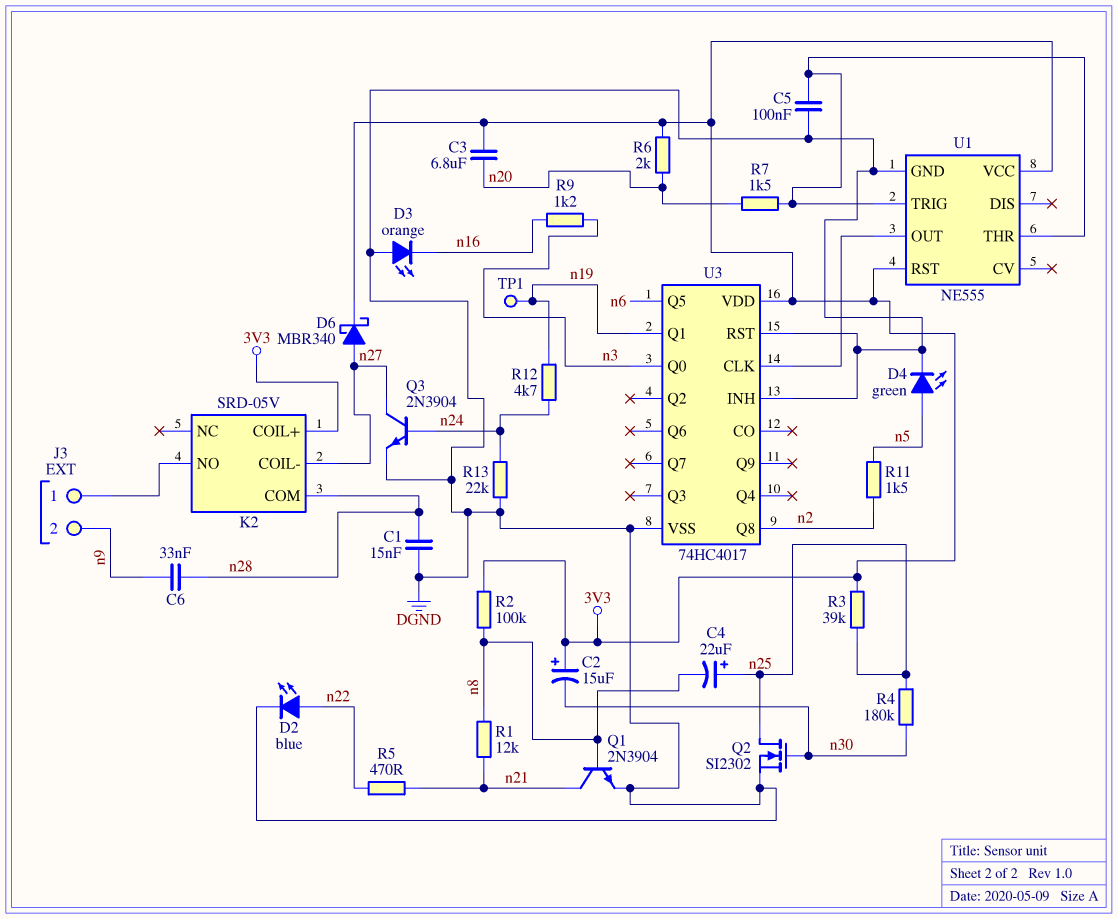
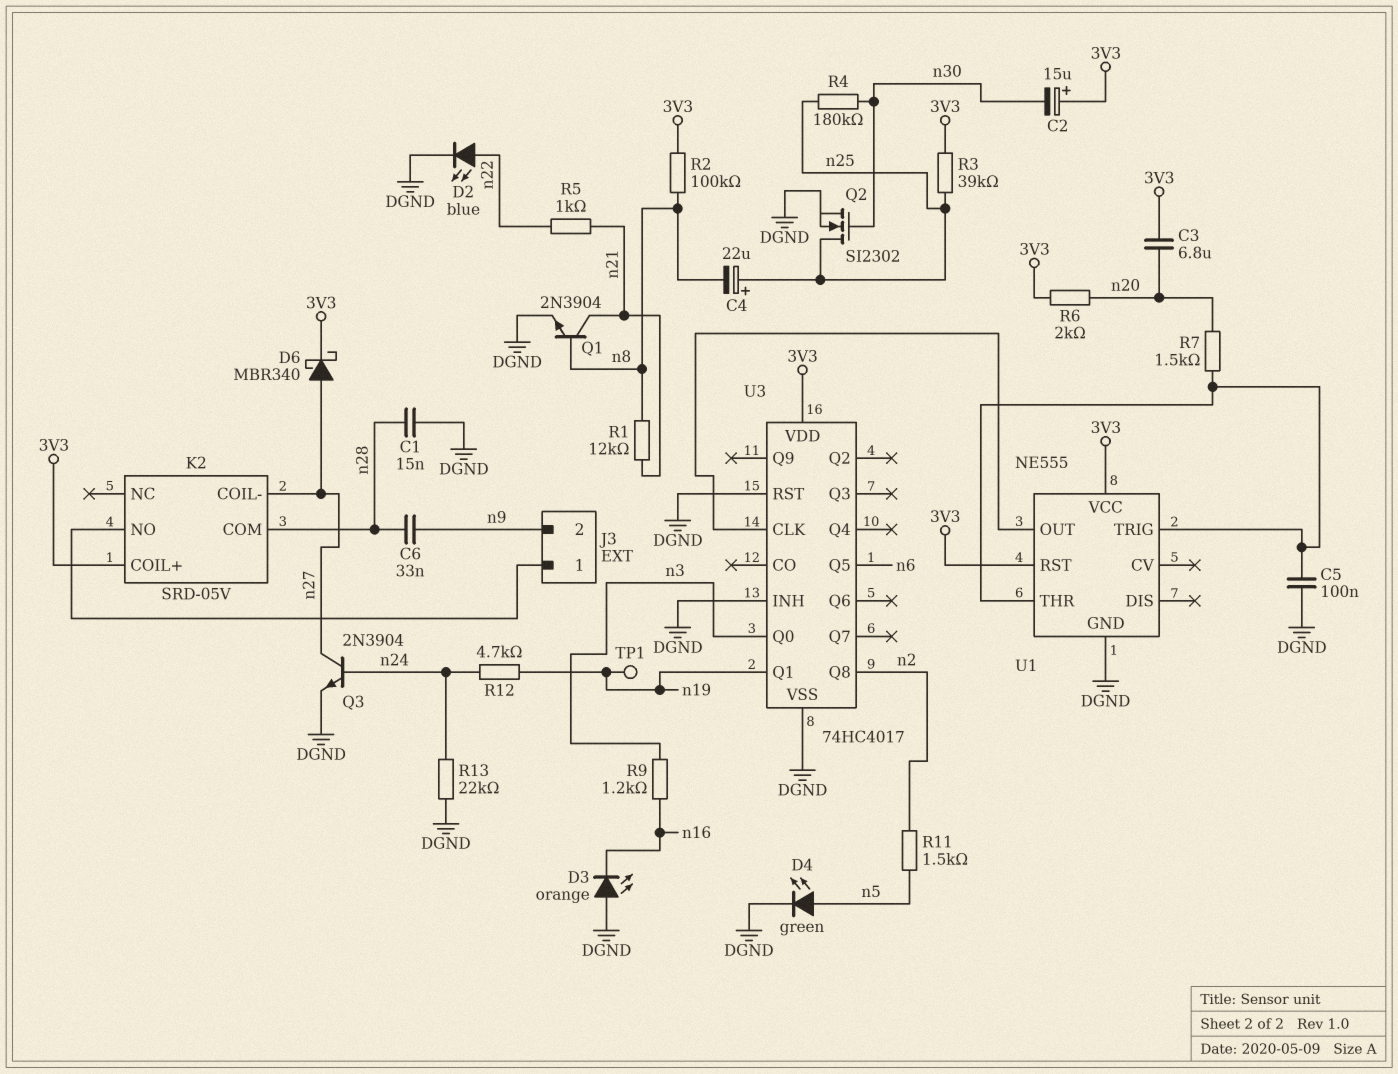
R5: 470 (n21, n22) -> 1k (n21, n22)

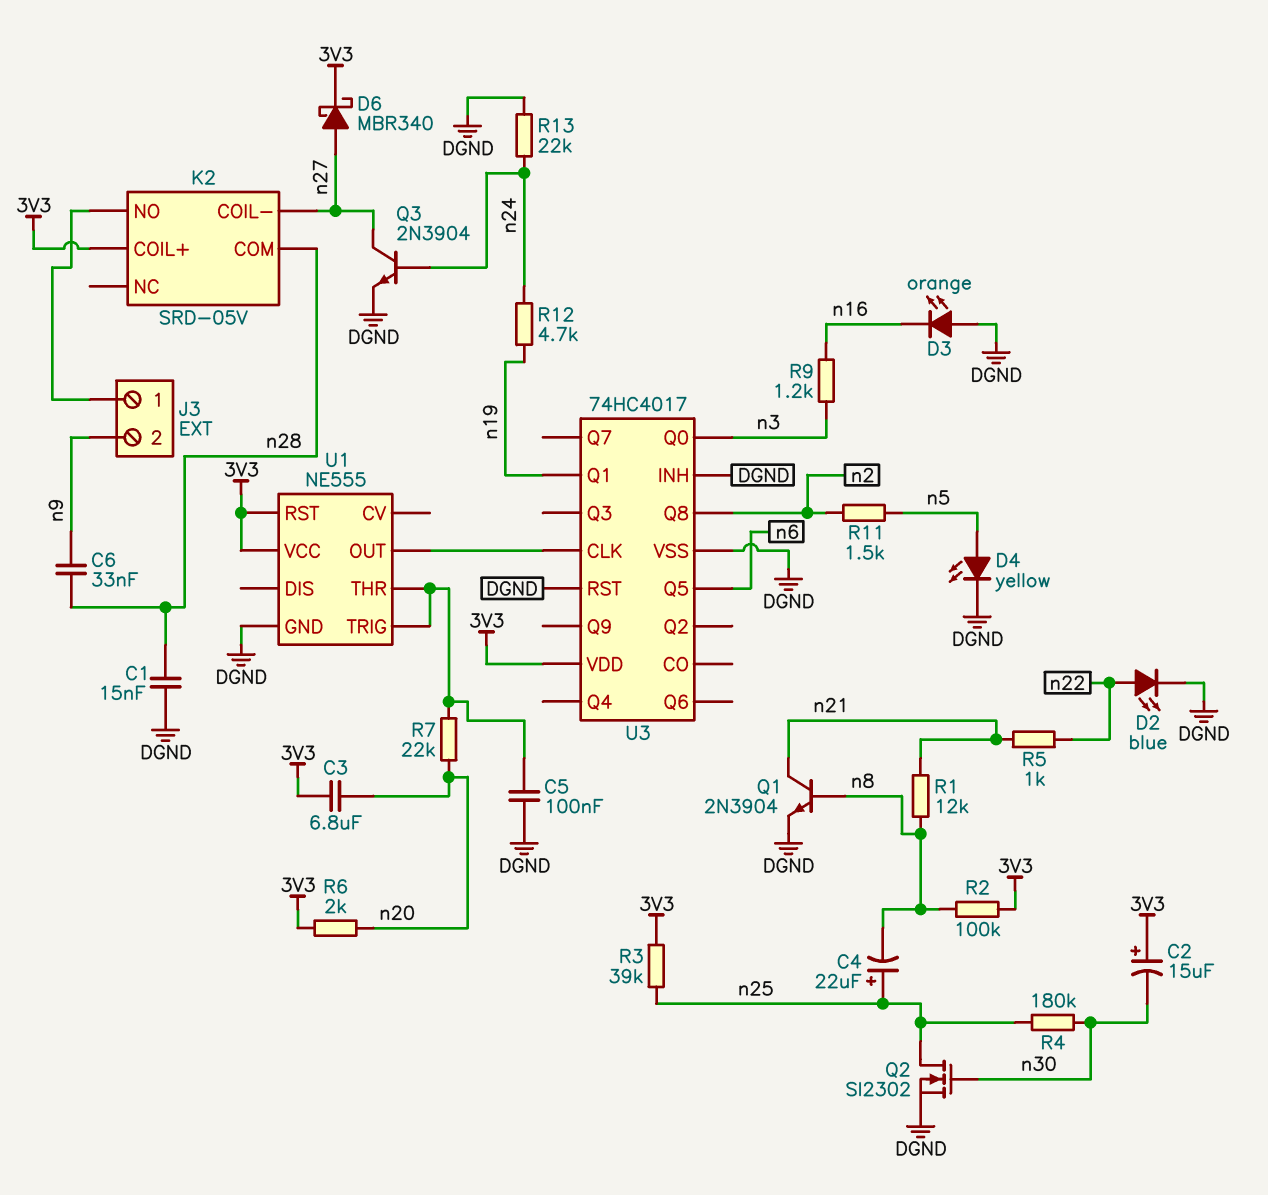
D4: LED green (A n5, K DGND) -> LED yellow (A n5, K DGND)
R7: 1.5k (U1/THR, n20) -> 22k (U1/THR, n20)
TP1: test point (n19) -> none

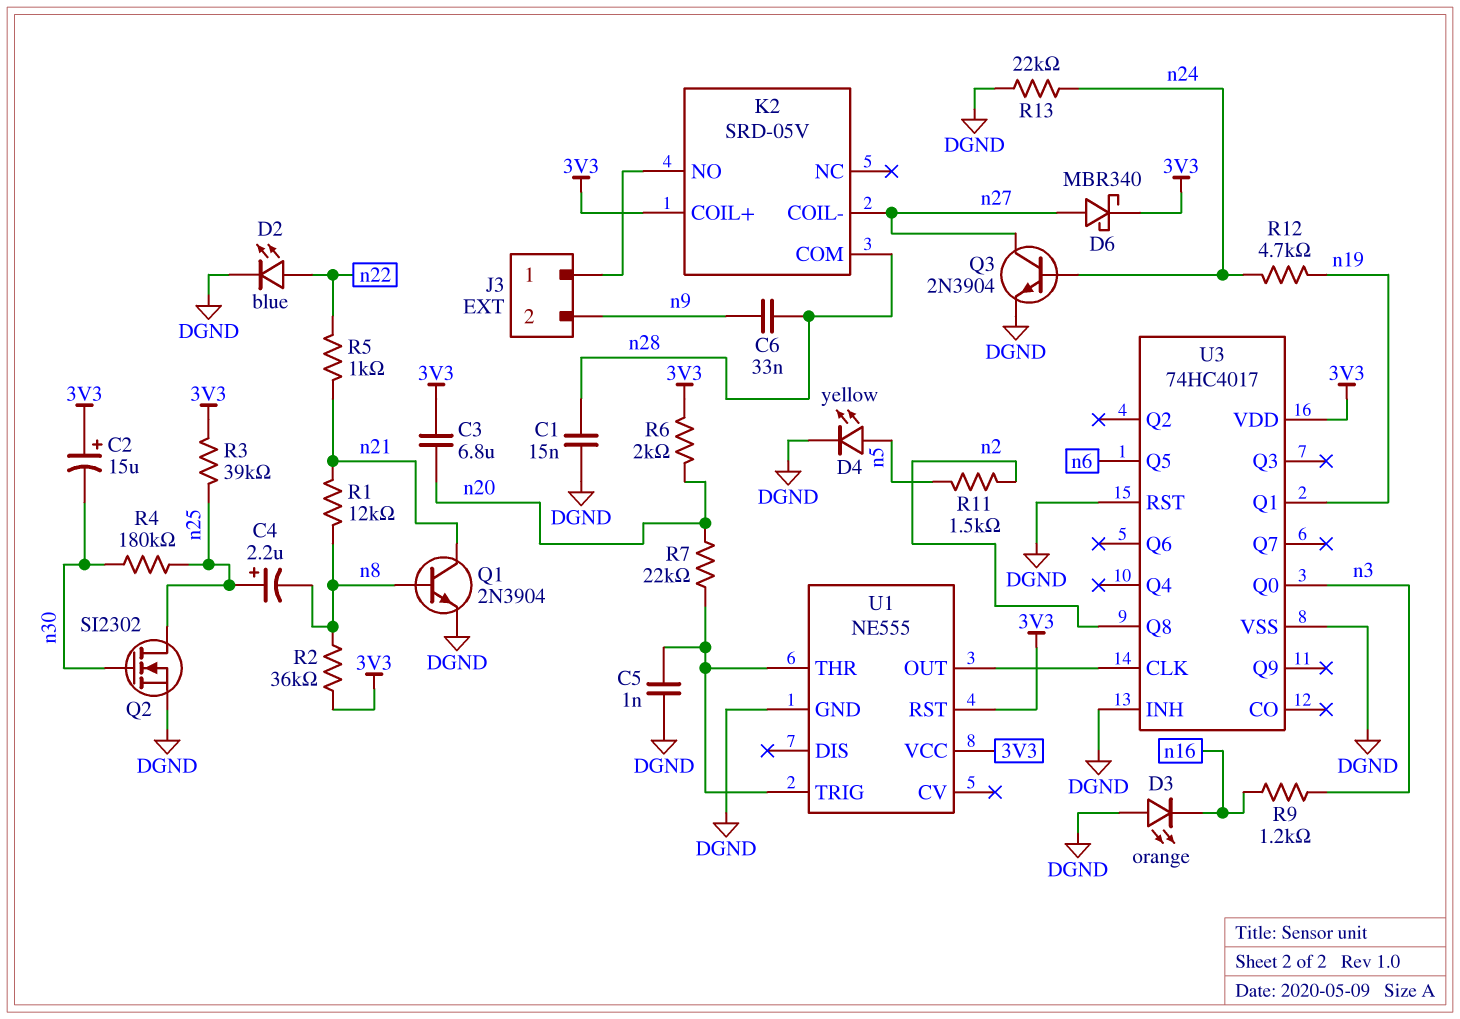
C4: 22uF (plus n25, minus n8) -> 2.2uF (plus n25, minus n8)
C5: 100nF (DGND, U1/THR) -> 1nF (DGND, U1/THR)
R2: 100k (3V3, n8) -> 36k (3V3, n8)

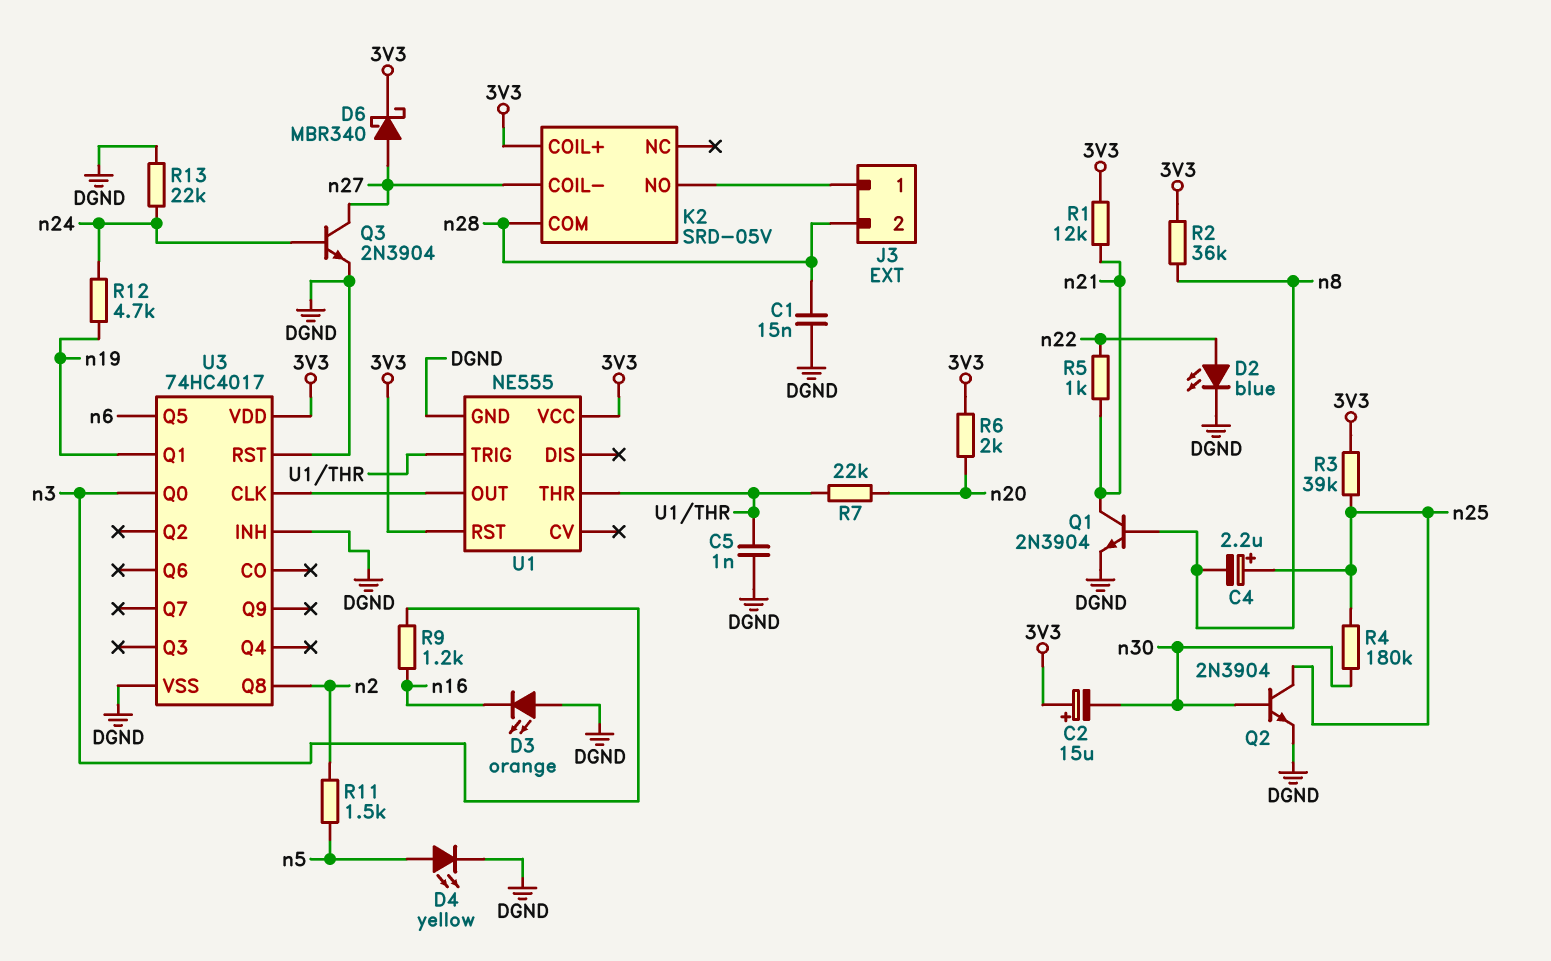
C3: 6.8uF (3V3, n20) -> none
C6: 33nF (n9, n28) -> none
J3 pin 2: n9 -> n28
Q2: NMOS SI2302 (G n30, D n25, S DGND) -> NPN 2N3904 (B n30, C n25, E DGND)
R1: 12k (n8, n21) -> 12k (3V3, n21)

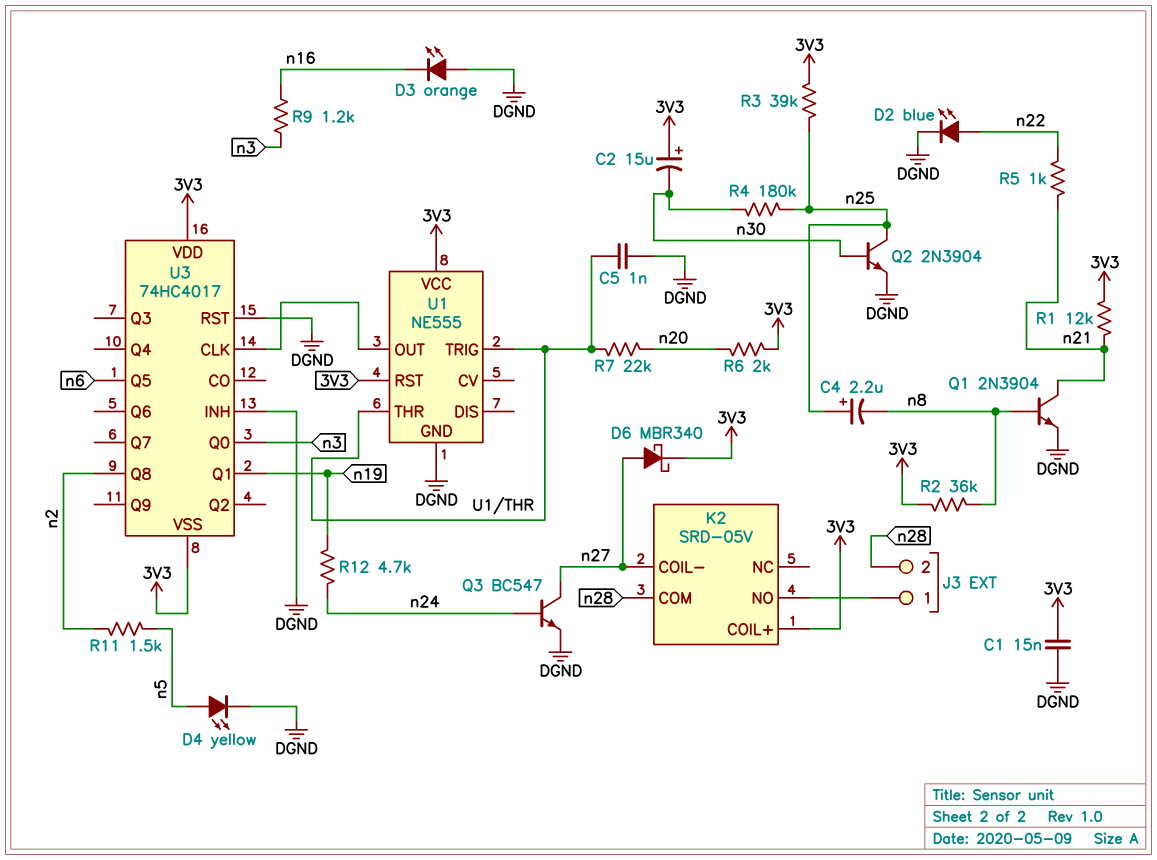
C1: 15nF (DGND, n28) -> 15nF (3V3, DGND)
Q3: NPN 2N3904 (B n24, C n27, E DGND) -> NPN BC547 (B n24, C n27, E DGND)
R13: 22k (DGND, n24) -> none
U3 pin VSS: DGND -> 3V3

